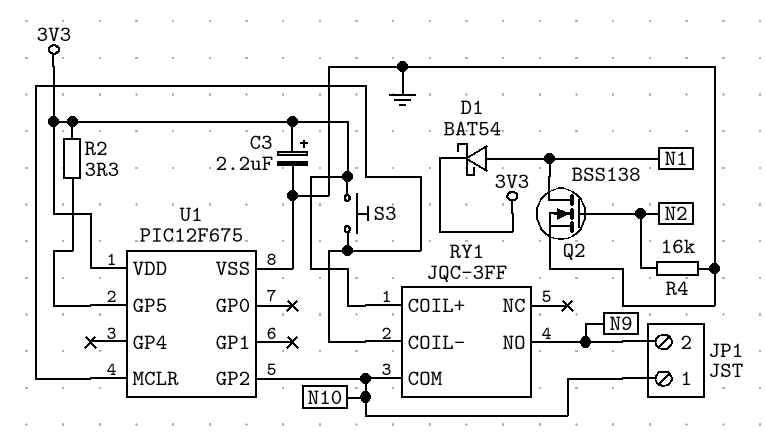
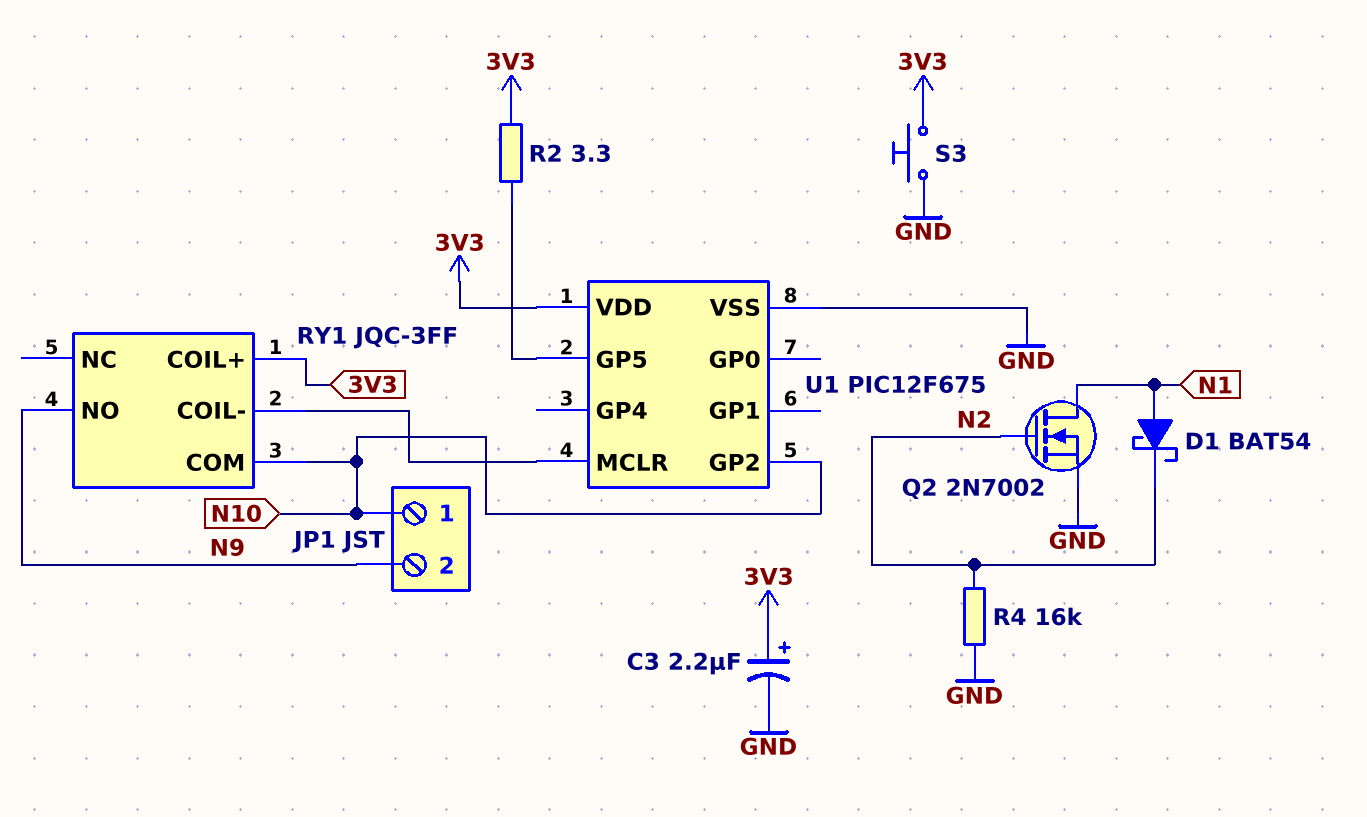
D1: schottky BAT54 (A N1, K 3V3) -> schottky BAT54 (A N1, K N2)
Q2: NMOS BSS138 (G N2, D N1, S GND) -> NMOS 2N7002 (G N2, D N1, S GND)
S3: button (3V3, RY1/COIL-) -> button (3V3, GND)

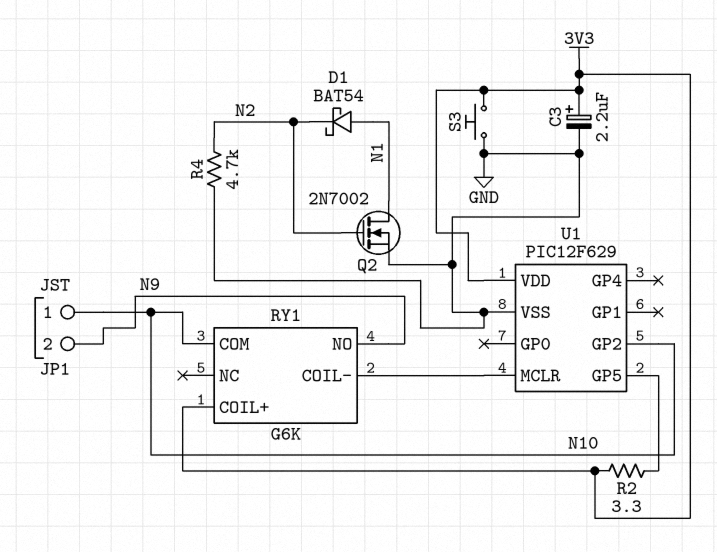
R4: 16k (GND, N2) -> 4.7k (GND, N2)
RY1: JQC-3FF -> G6K
U1: PIC12F675 -> PIC12F629

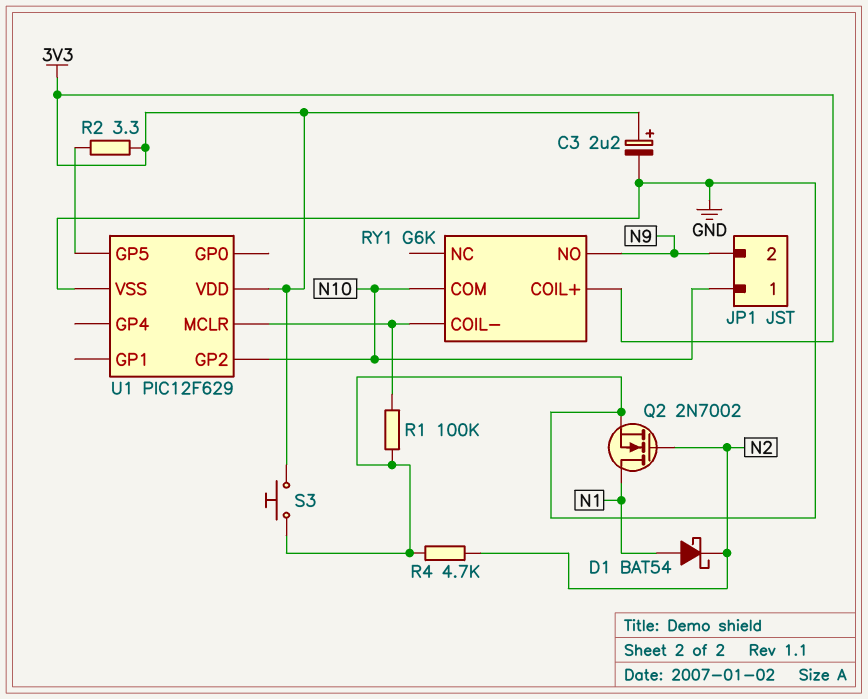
R1: none -> 100k (GND, RY1/COIL-)

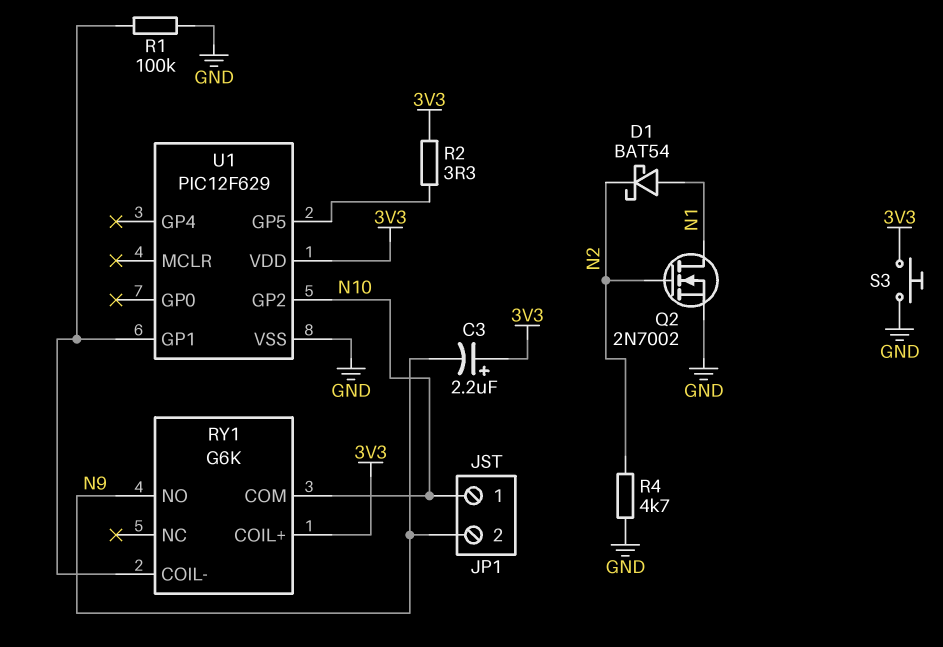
C3: 2.2uF (plus 3V3, minus GND) -> 2.2uF (plus 3V3, minus N9)
U1 pin GP1: none -> RY1/COIL-
U1 pin MCLR: RY1/COIL- -> none

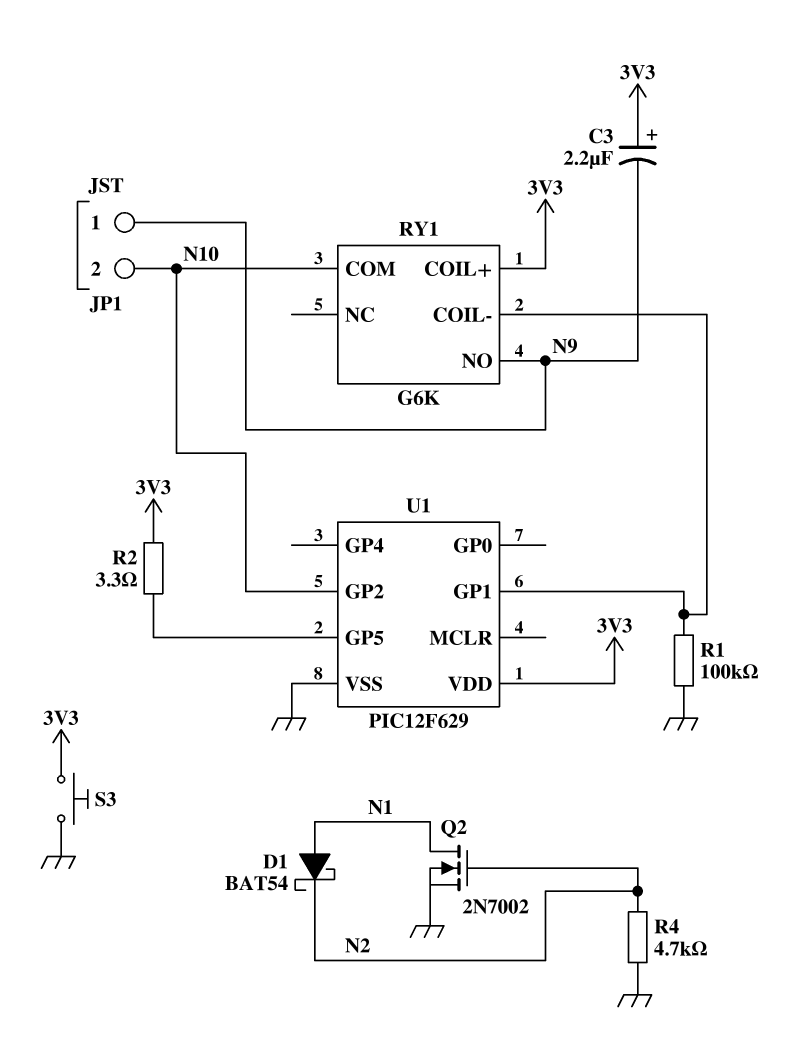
JP1 pin 1: N10 -> N9
JP1 pin 2: N9 -> N10

